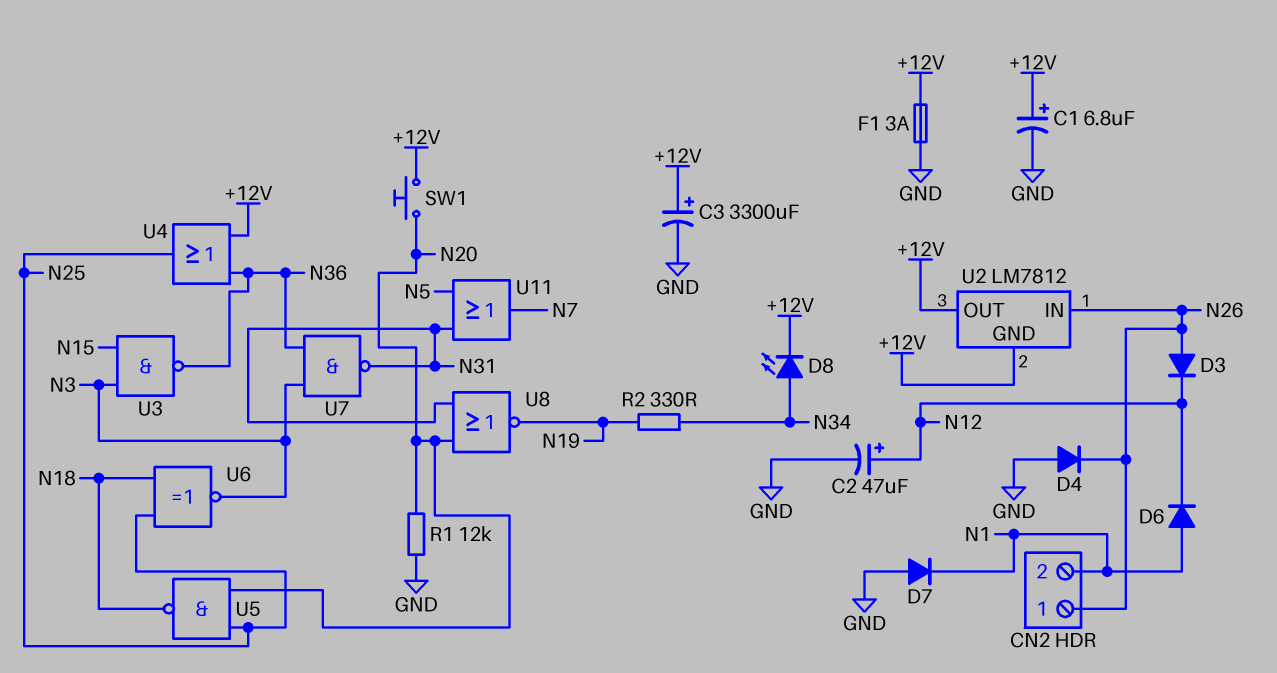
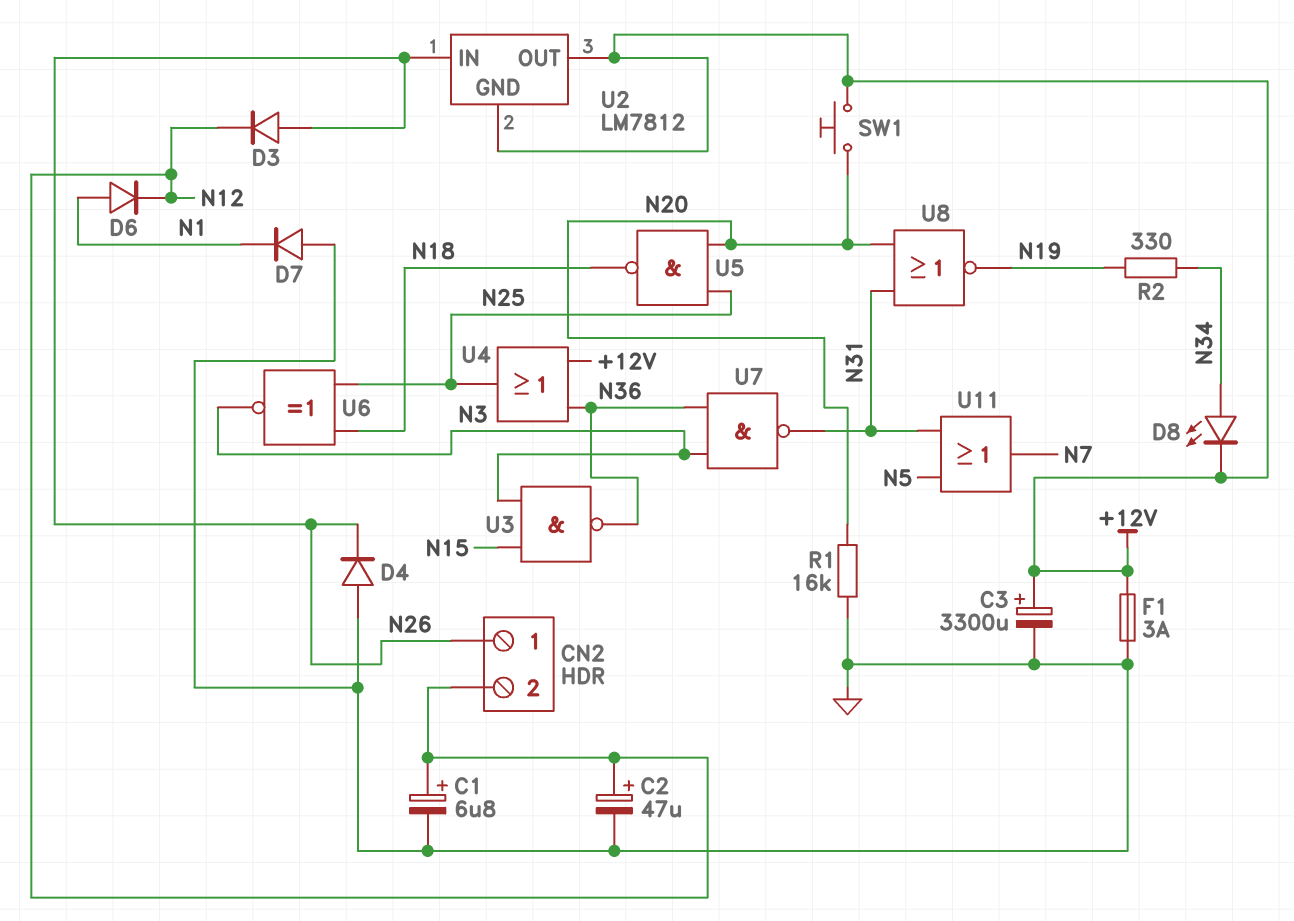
C1: 6.8uF (plus +12V, minus GND) -> 6.8uF (plus N12, minus GND)
CN2 pin 2: N1 -> N12
R1: 12k (GND, N20) -> 16k (GND, N20)

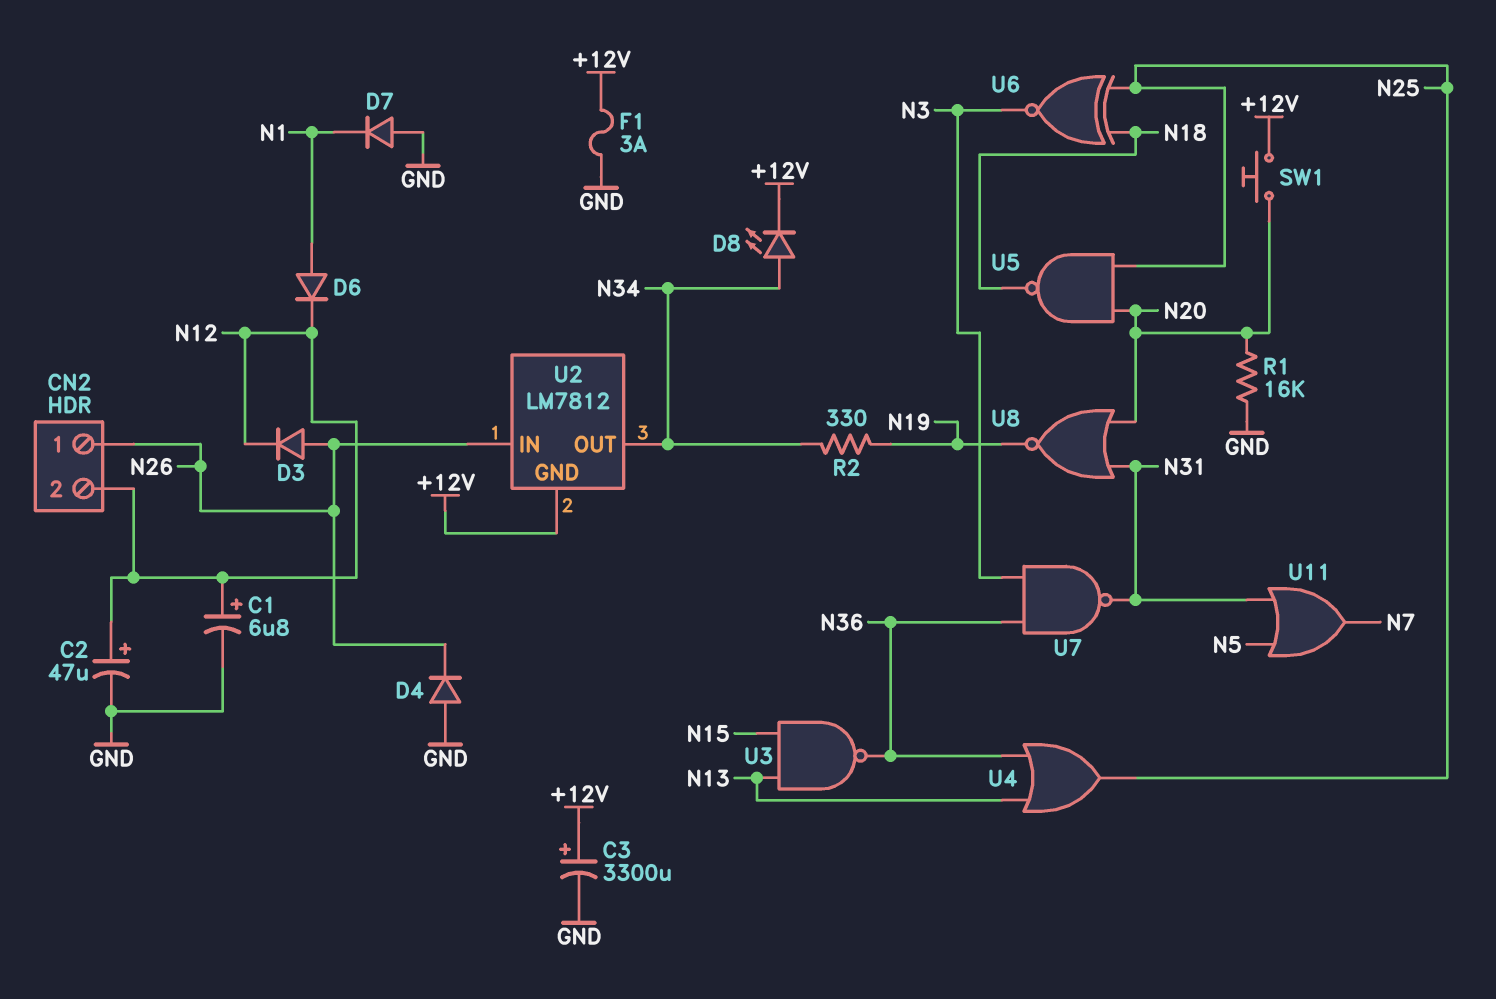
U2 pin OUT: +12V -> N34
U3: NAND (in N3, in N15, out N36) -> NAND (in N13, in N15, out N36)
U4: OR (in +12V, in N36, out N25) -> OR (in N13, in N36, out N25)

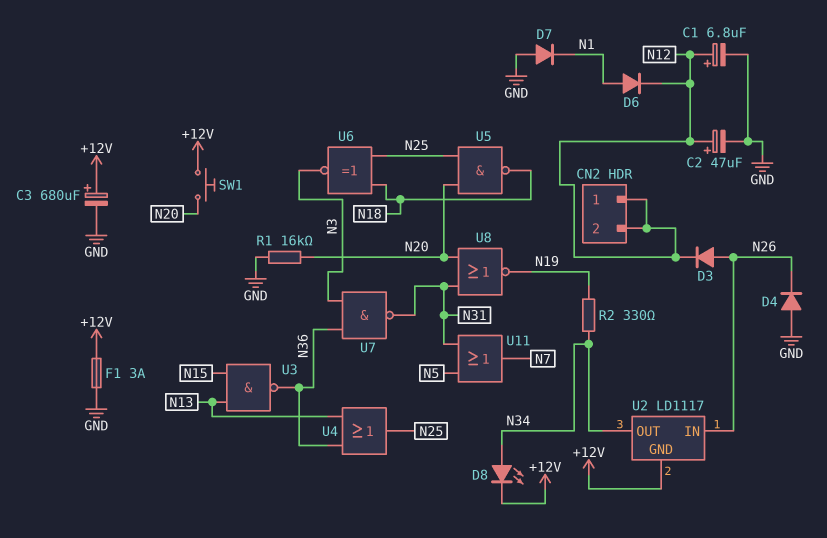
C3: 3300uF (plus +12V, minus GND) -> 680uF (plus +12V, minus GND)
CN2 pin 1: N26 -> N12
U2: LM7812 -> LD1117

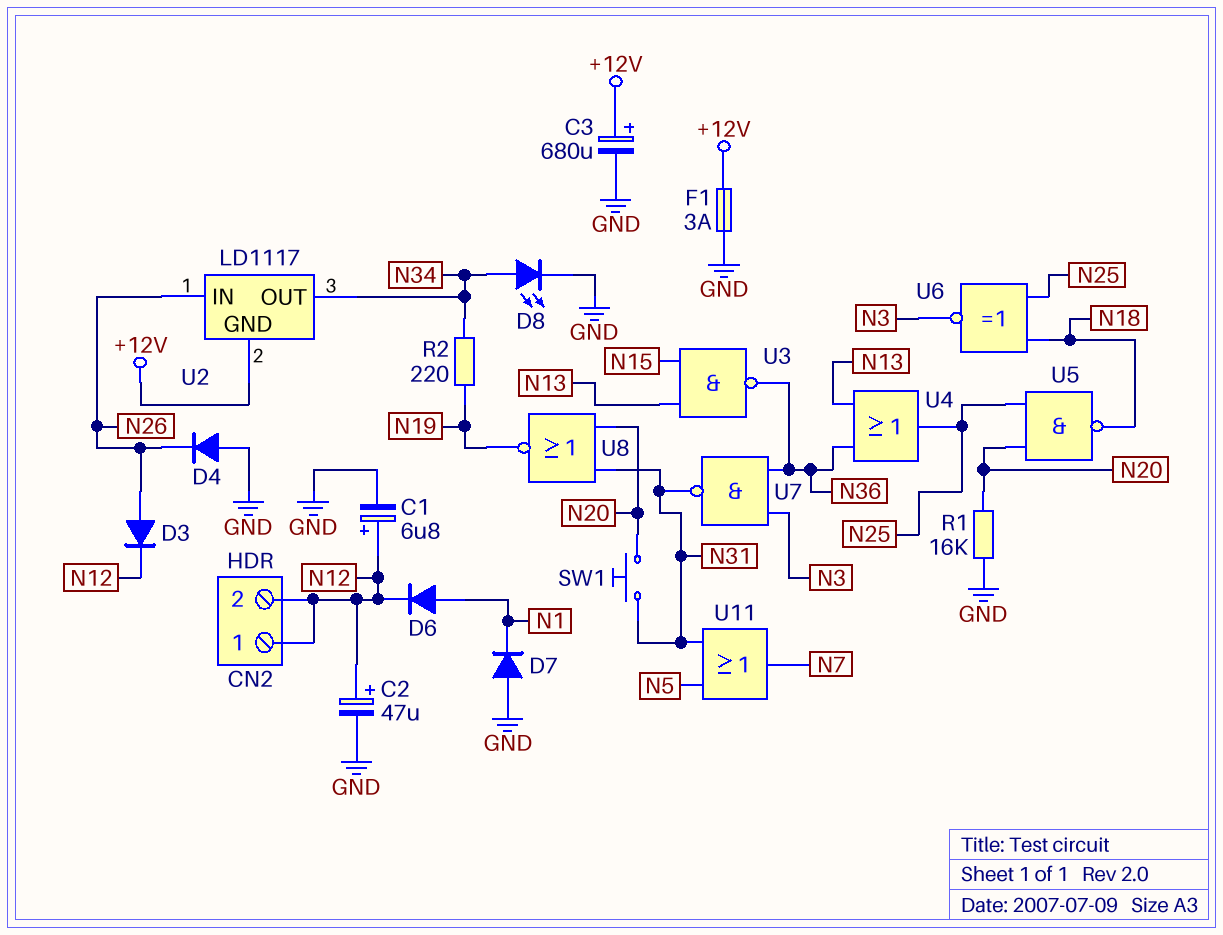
D8: LED (A N34, K +12V) -> LED (A N34, K GND)
R2: 330 (N19, N34) -> 220 (N19, N34)
SW1: button (+12V, N20) -> button (N20, N31)

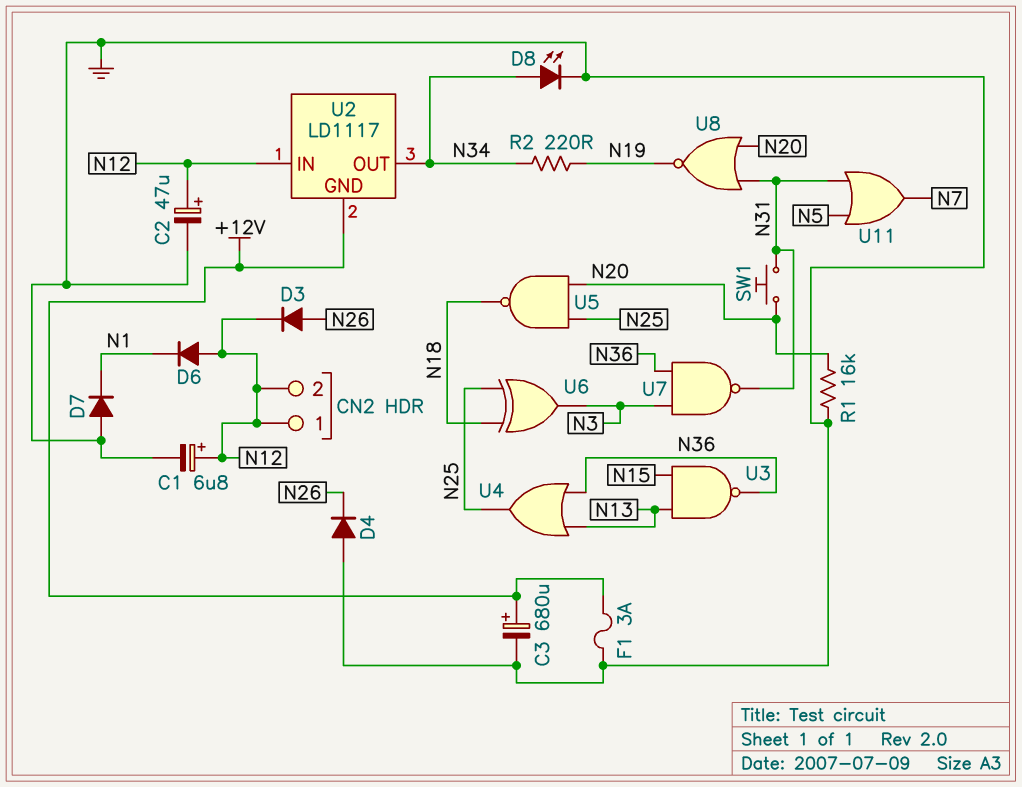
D6: diode (A N1, K N12) -> diode (A N12, K N1)
U2 pin IN: N26 -> N12
U6: XNOR (in N18, in N25, out N3) -> XOR (in N18, in N25, out N3)

